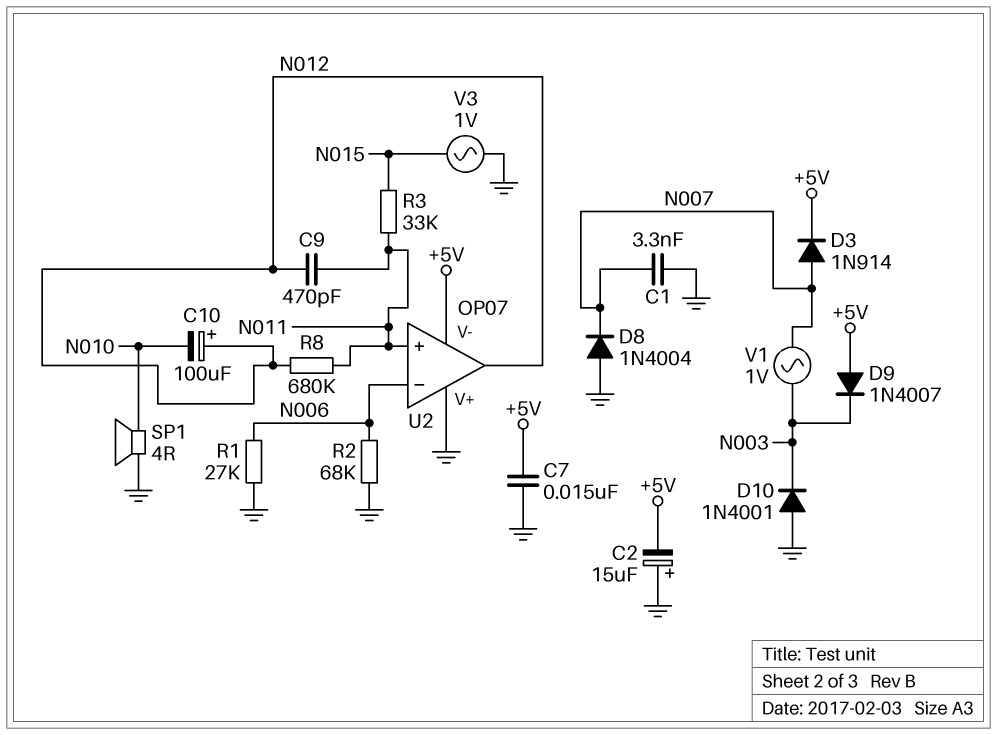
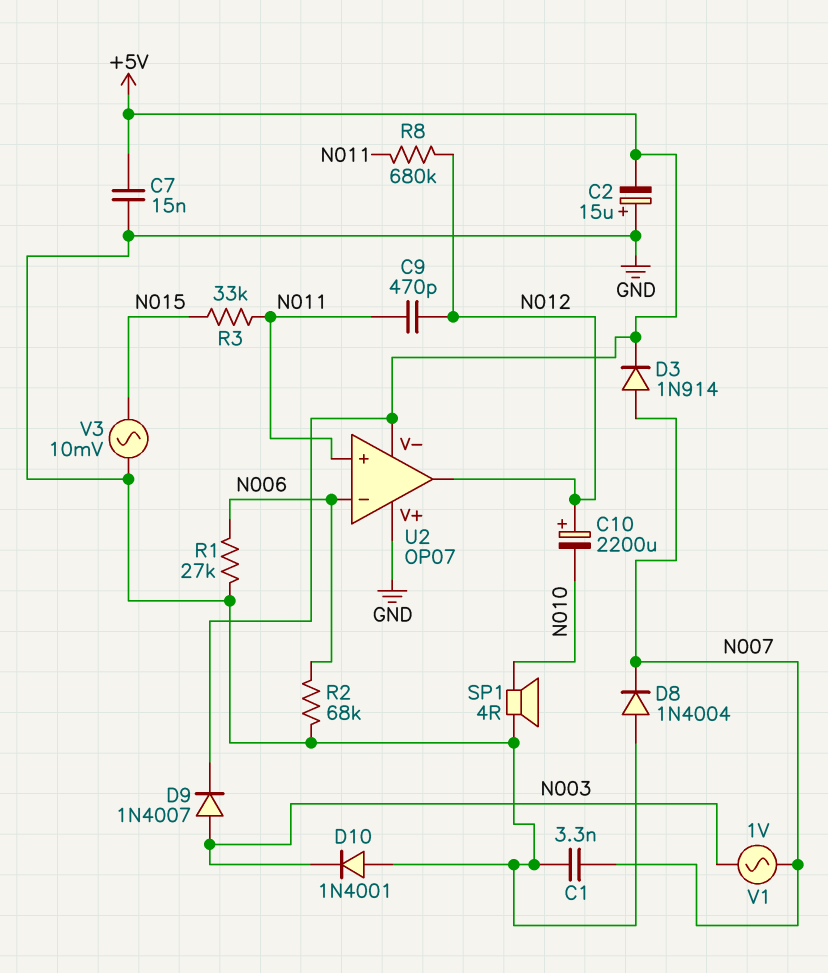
C10: 100uF (plus N012, minus N010) -> 2200uF (plus N012, minus N010)
D9: diode 1N4007 (A +5V, K N003) -> diode 1N4007 (A N003, K +5V)
V3: AC 1V (GND, N015) -> AC 10mV (GND, N015)

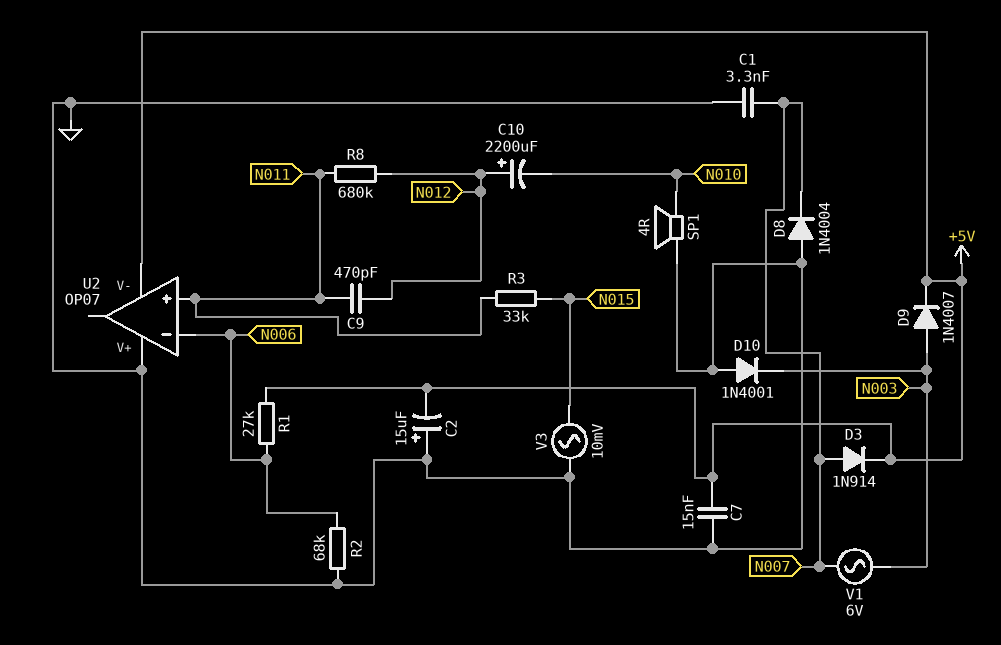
R1: 27k (GND, N006) -> 27k (+5V, N006)
U2 pin out: N012 -> none
V1: AC 1V (N003, N007) -> AC 6V (N003, N007)

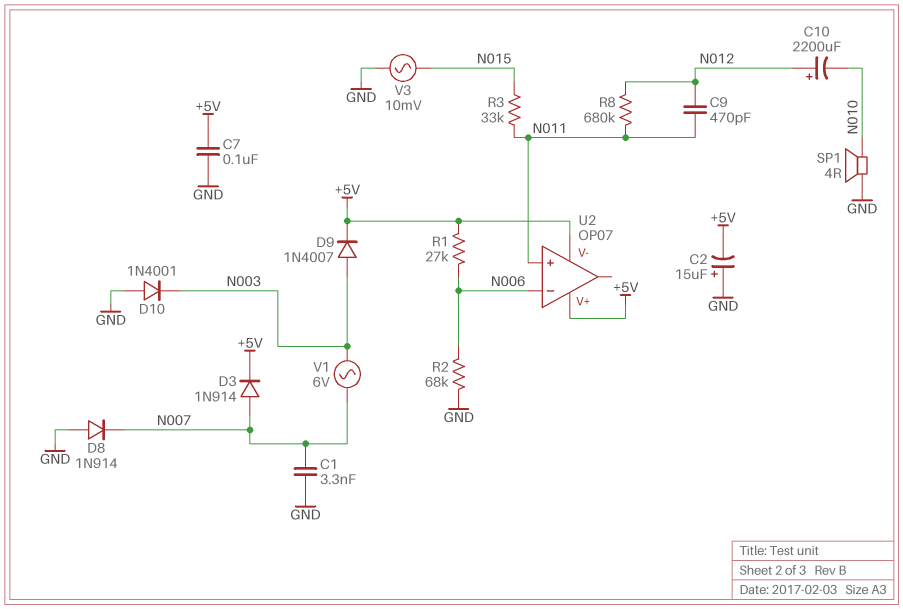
C7: 15nF (+5V, GND) -> 100nF (+5V, GND)
D8: diode 1N4004 (A GND, K N007) -> diode 1N914 (A GND, K N007)
U2 pin V+: GND -> +5V

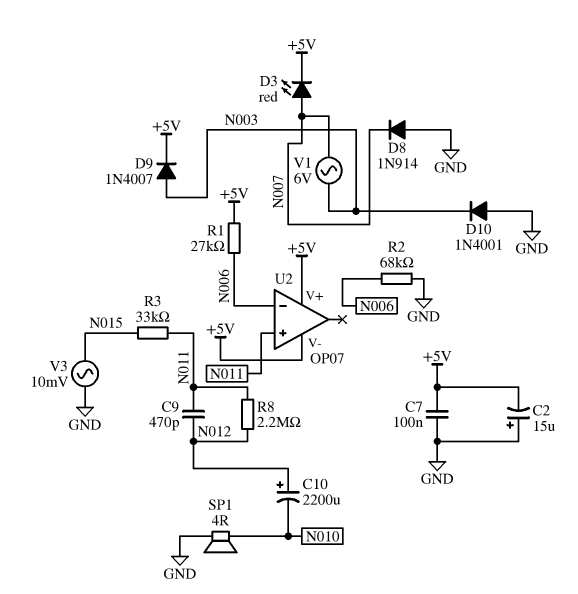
C1: 3.3nF (GND, N007) -> none
D3: diode 1N914 (A N007, K +5V) -> LED red (A N007, K +5V)
R8: 680k (N011, N012) -> 2.2M (N011, N012)

